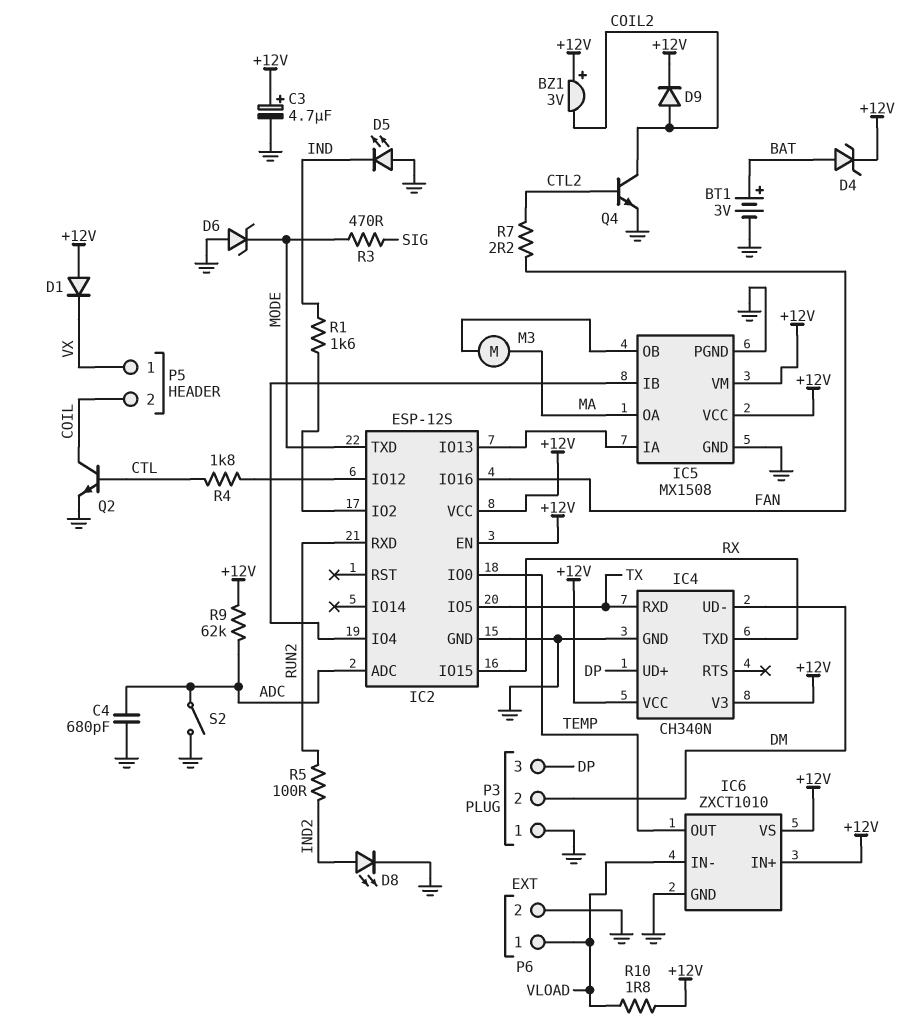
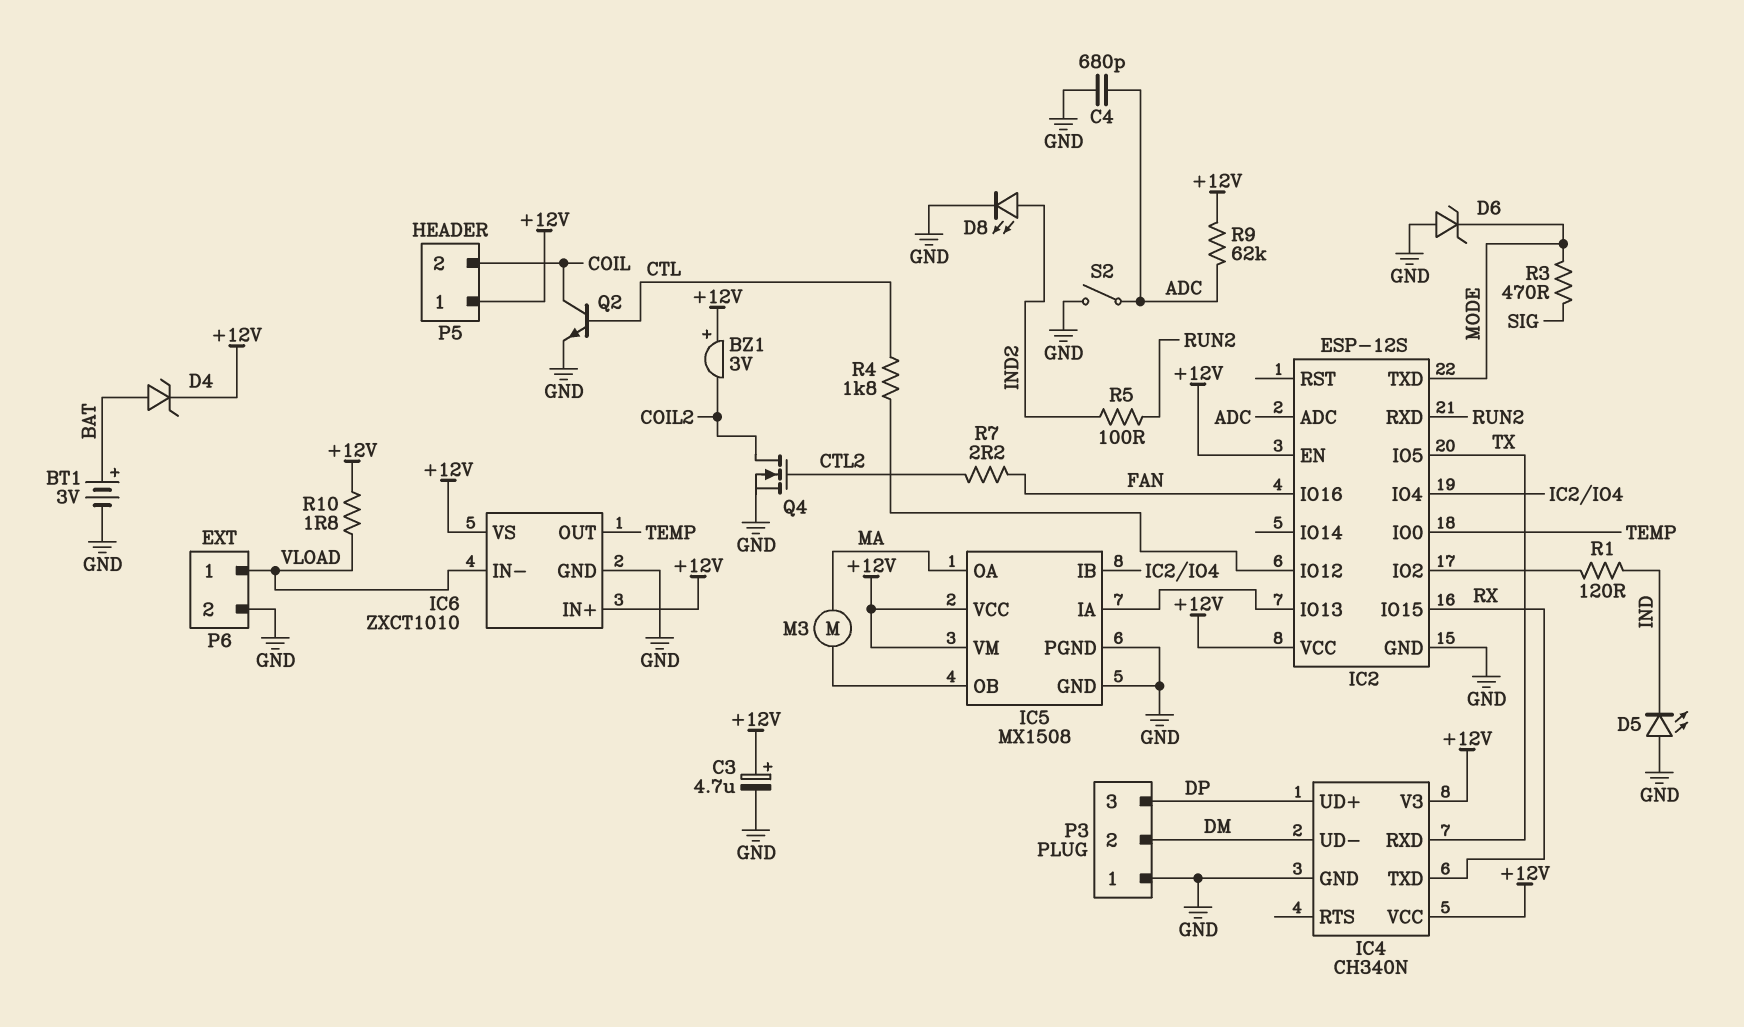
D1: diode (A +12V, K VX) -> none
D9: diode (A COIL2, K +12V) -> none
P5 pin 1: VX -> +12V
Q4: NPN (B CTL2, C COIL2, E GND) -> NMOS (G CTL2, D COIL2, S GND)
R1: 1.6k (IC2/IO2, IND) -> 120 (IC2/IO2, IND)

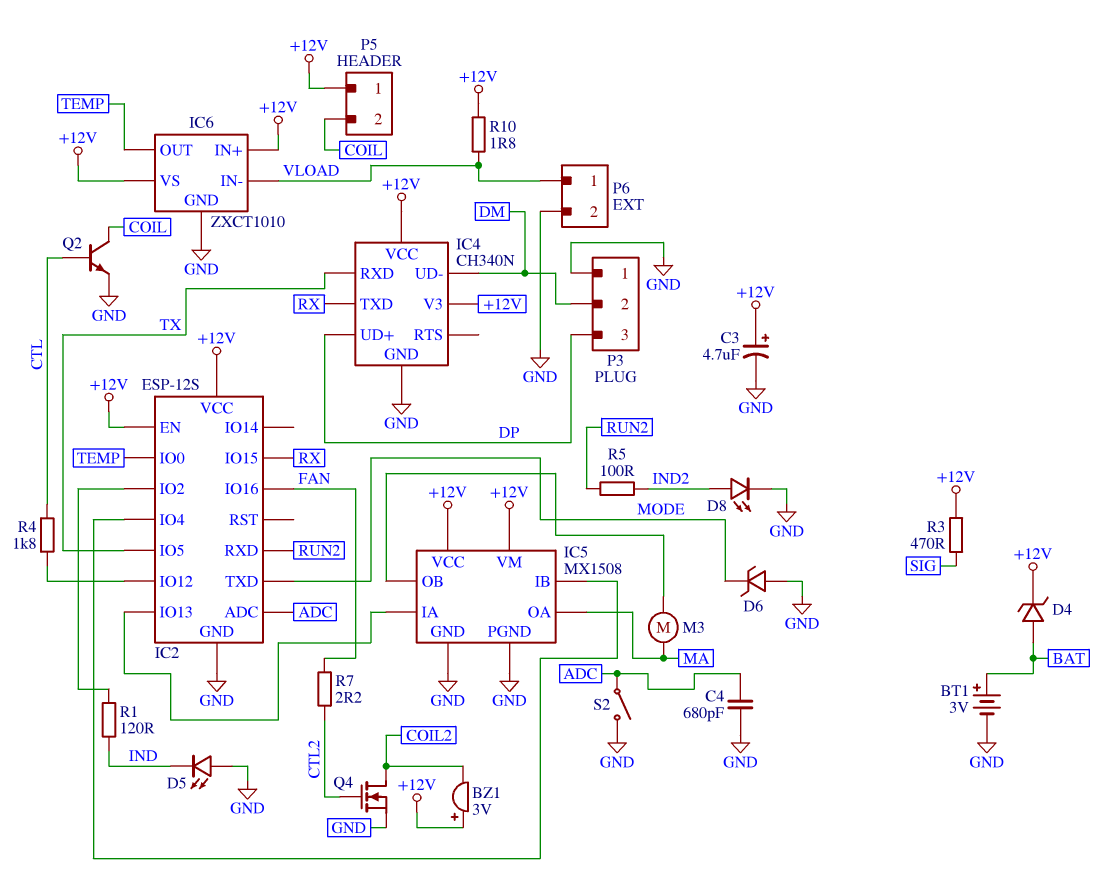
R3: 470 (MODE, SIG) -> 470 (+12V, SIG)
R9: 62k (+12V, ADC) -> none

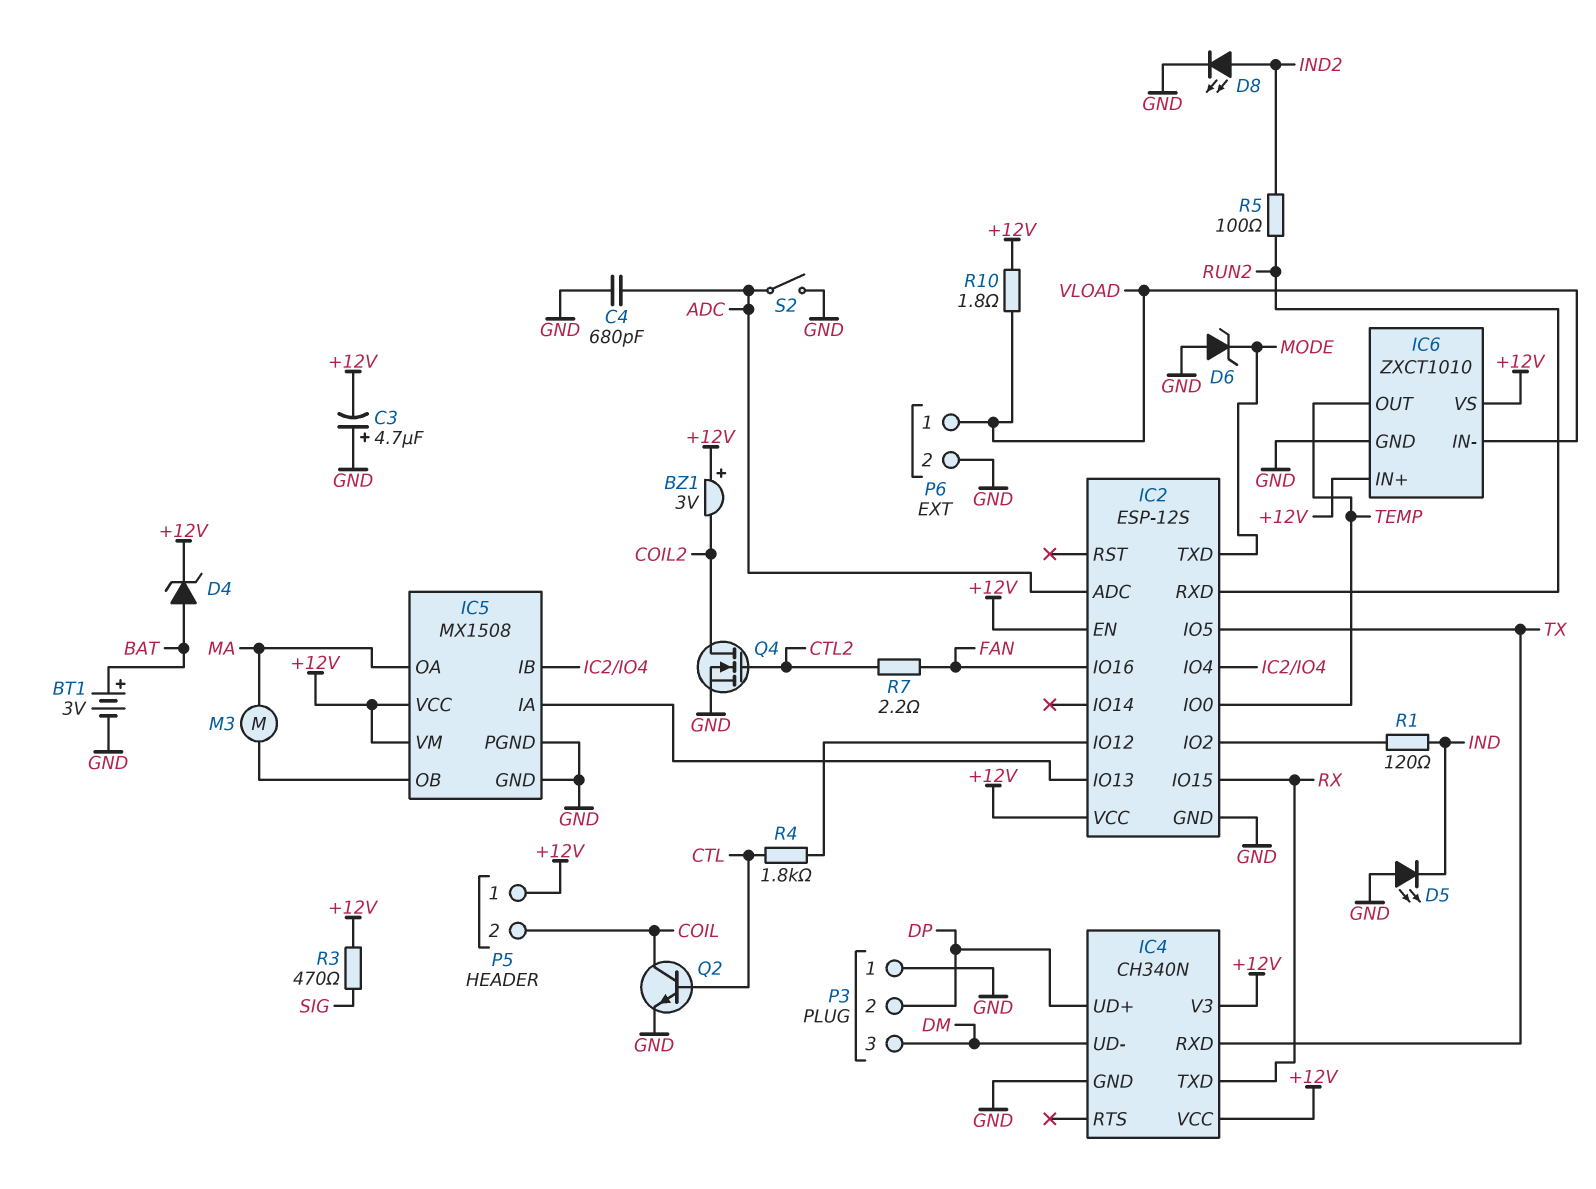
C3: 4.7uF (plus +12V, minus GND) -> 4.7uF (plus GND, minus +12V)
P3 pin 2: DM -> DP
P3 pin 3: DP -> DM

